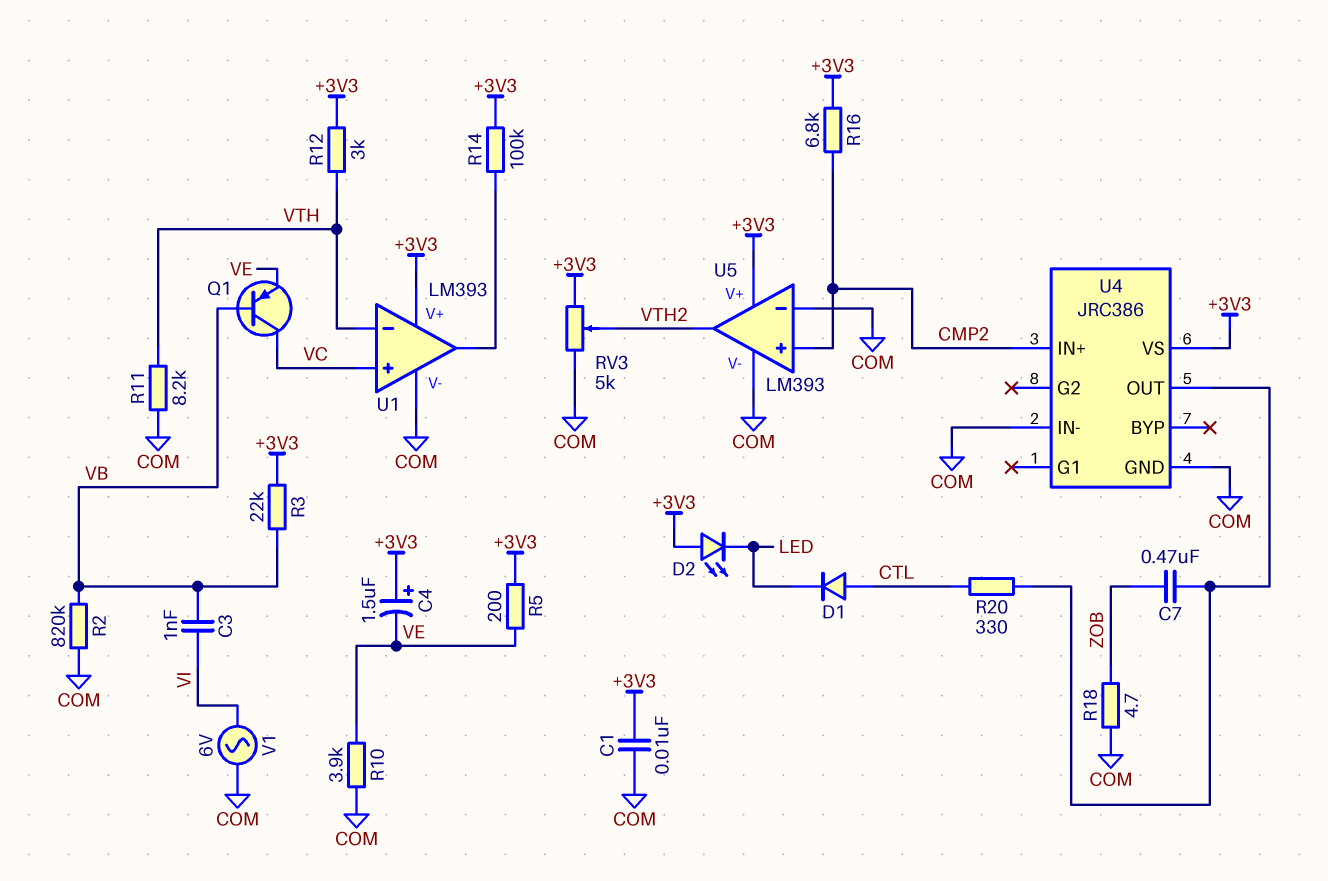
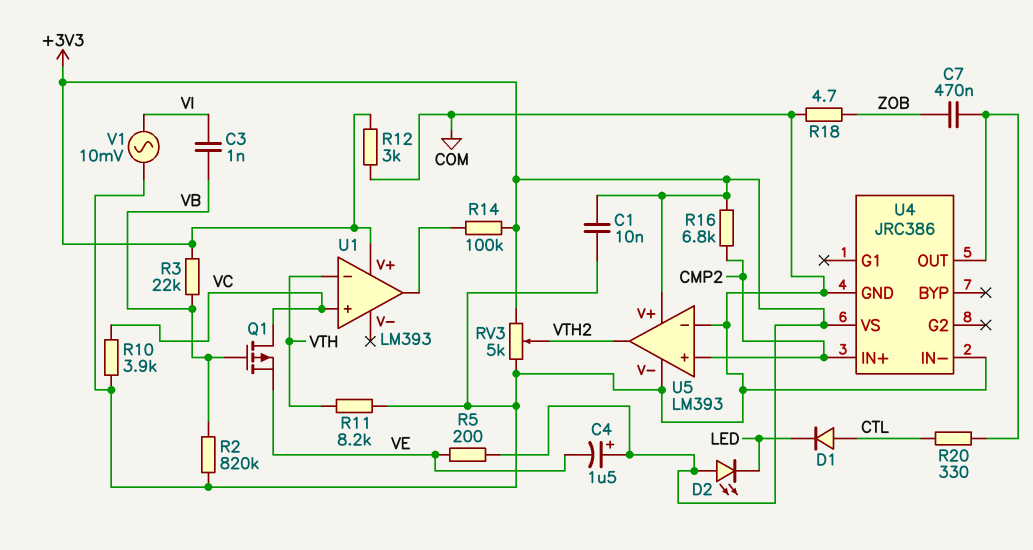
Q1: PNP (B VB, C VC, E VE) -> PMOS (G VB, D VC, S VE)
R10: 3.9k (COM, VE) -> 3.9k (COM, VC)
R12: 3k (+3V3, VTH) -> 3k (+3V3, COM)
U1 pin V-: COM -> none
V1: AC 6V (COM, VI) -> AC 10mV (COM, VI)

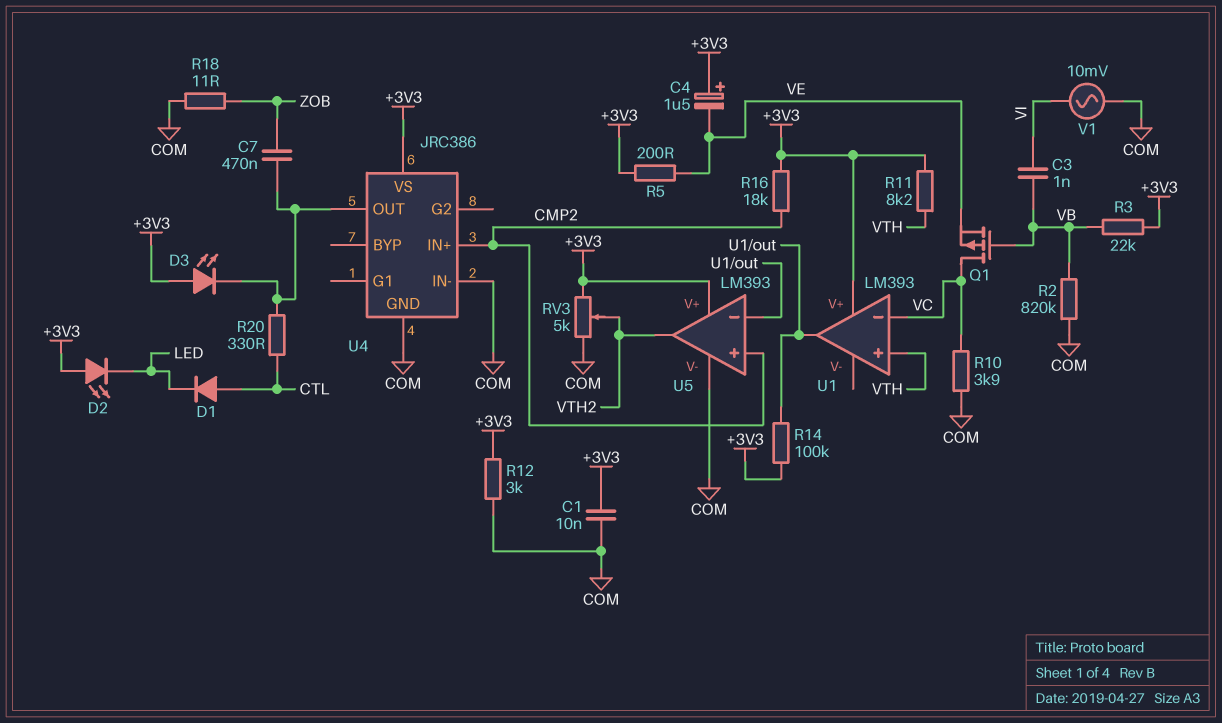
D3: none -> LED (A +3V3, K U4/OUT)
R11: 8.2k (COM, VTH) -> 8.2k (+3V3, VTH)
R16: 6.8k (+3V3, CMP2) -> 18k (+3V3, CMP2)
R18: 4.7 (COM, ZOB) -> 11 (COM, ZOB)
U1 pin in+: VC -> VTH
U1 pin in-: VTH -> VC
U5 pin in-: COM -> U1/out

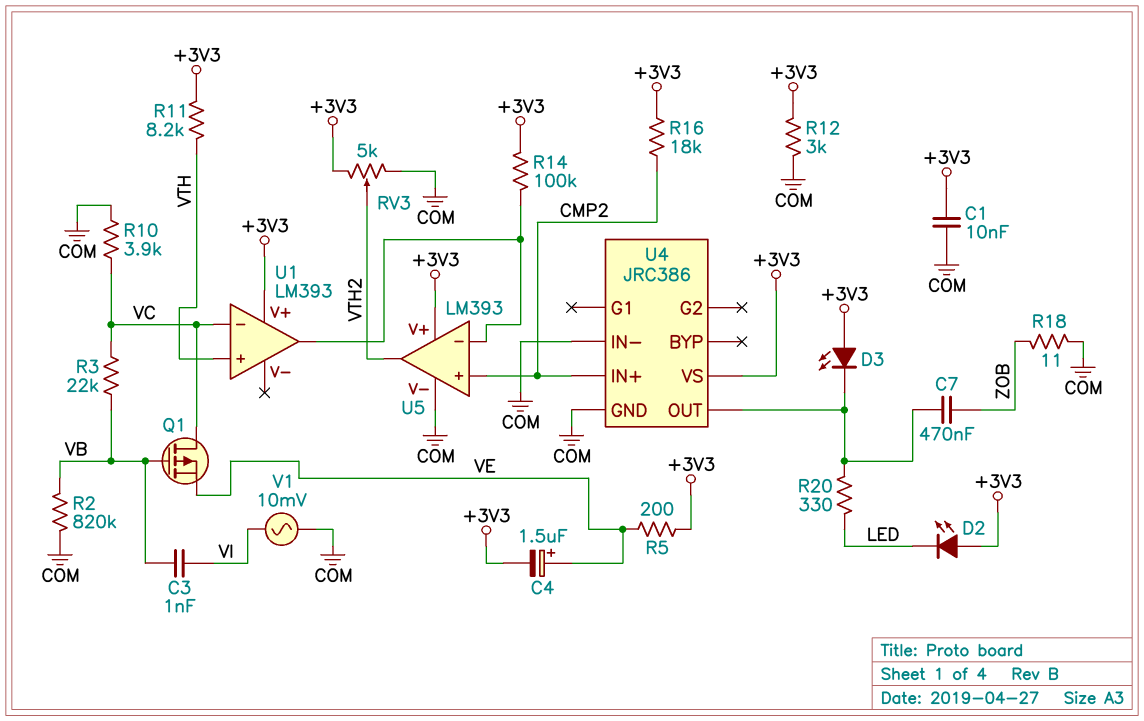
C4: 1.5uF (plus +3V3, minus VE) -> 1.5uF (plus VE, minus +3V3)
D1: diode (A CTL, K LED) -> none
R3: 22k (+3V3, VB) -> 22k (VB, VC)
R20: 330 (CTL, U4/OUT) -> 330 (LED, U4/OUT)

